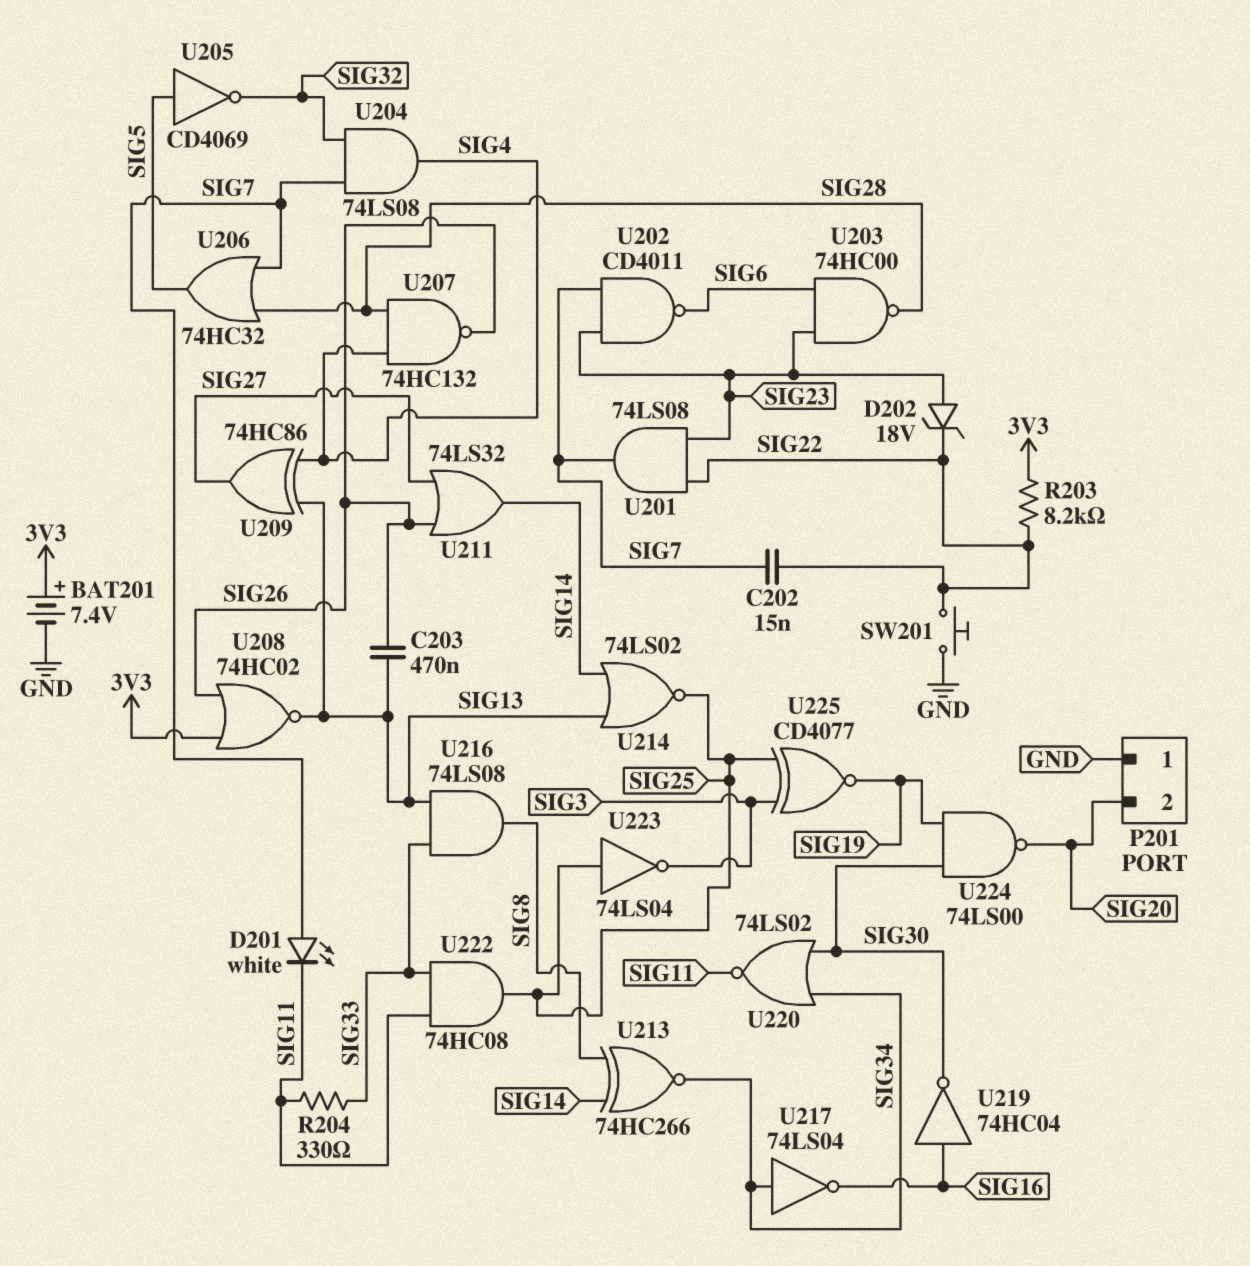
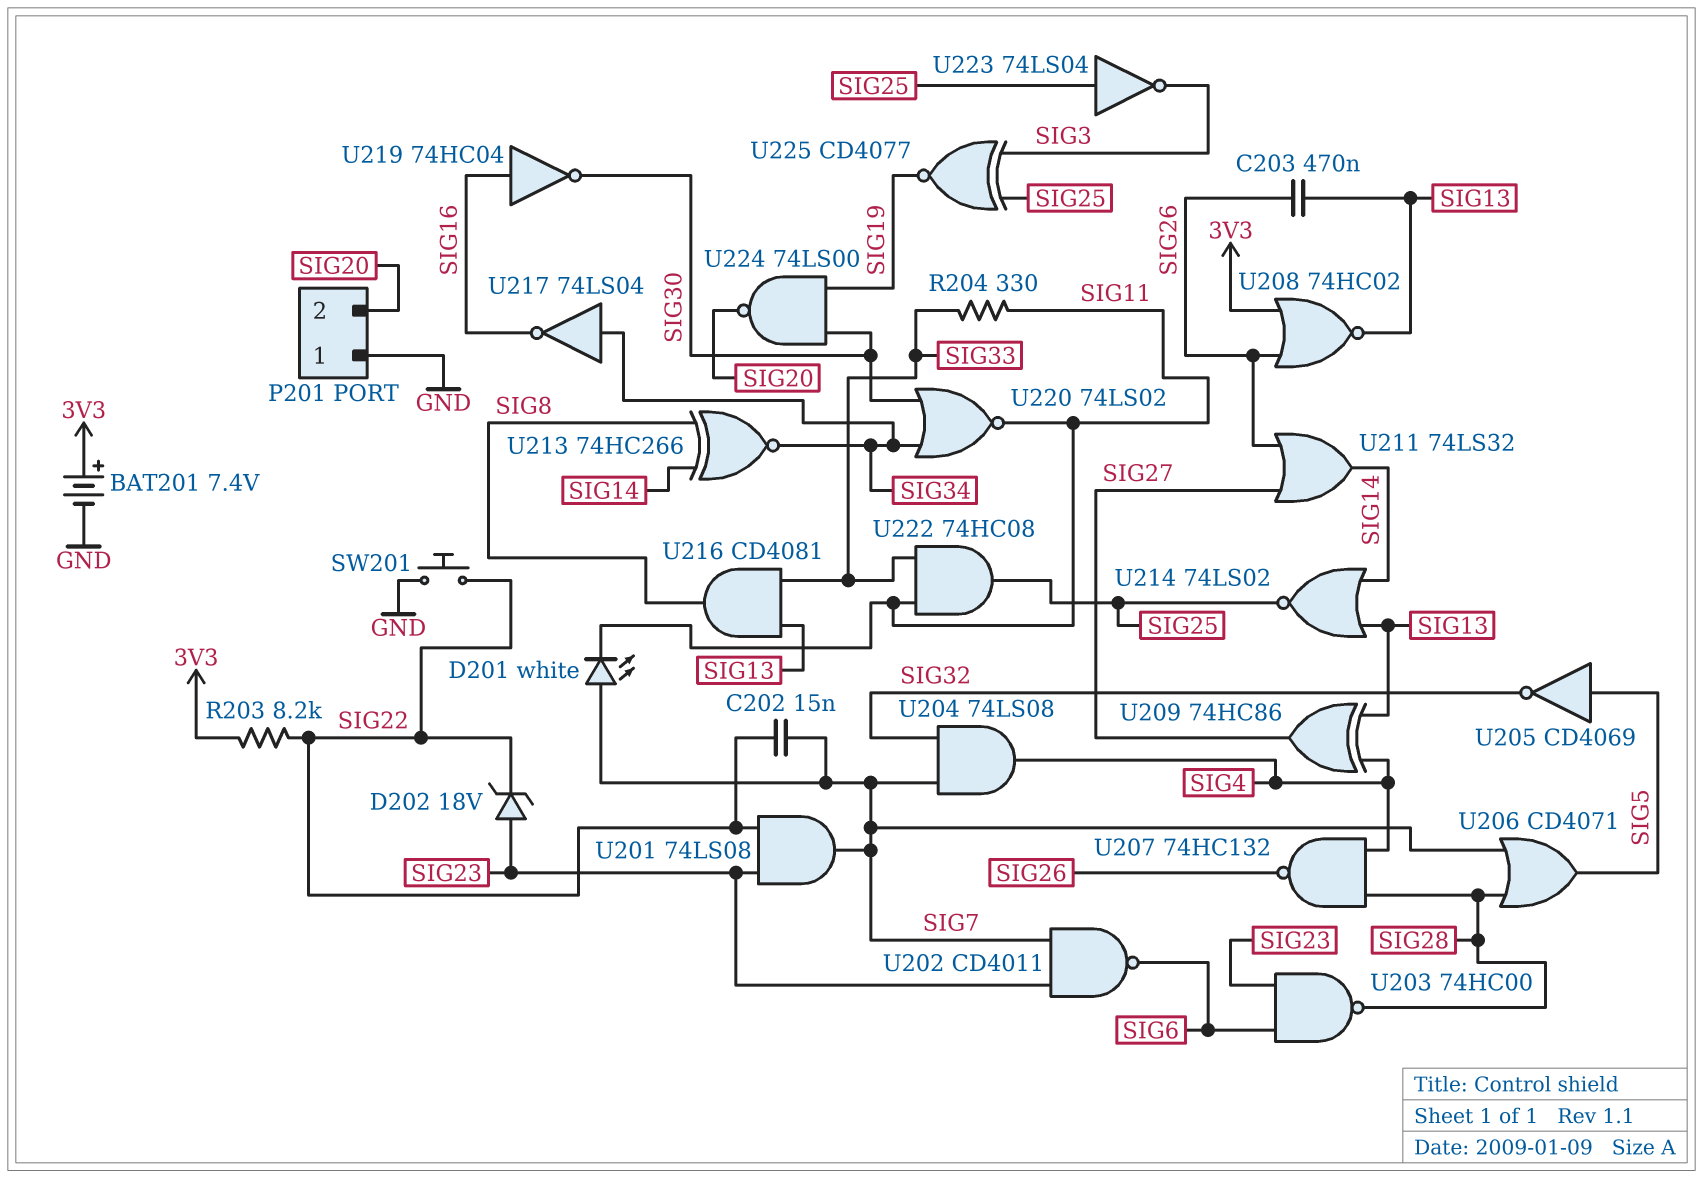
U206: OR 74HC32 (in SIG7, in SIG28, out SIG5) -> OR CD4071 (in SIG7, in SIG28, out SIG5)
U216: AND 74LS08 (in SIG13, in SIG33, out SIG8) -> AND CD4081 (in SIG13, in SIG33, out SIG8)

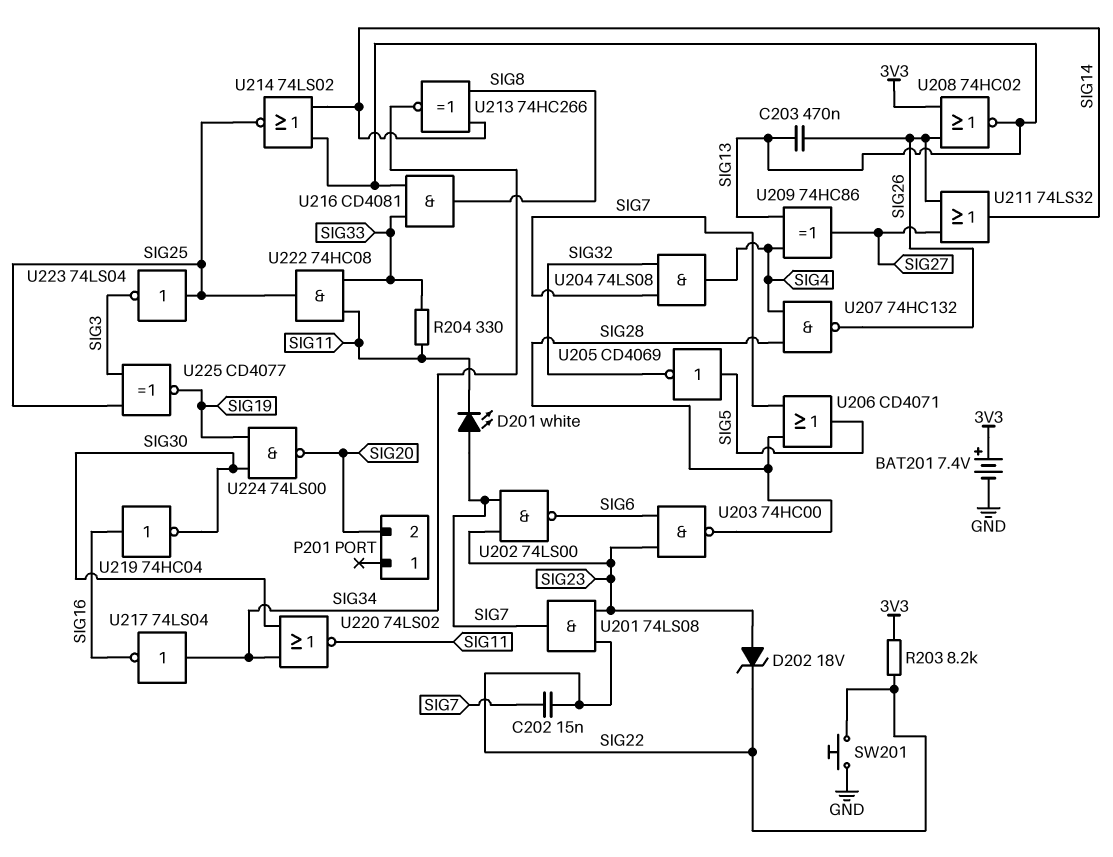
P201 pin 1: GND -> none
U202: NAND CD4011 (in SIG7, in SIG23, out SIG6) -> NAND 74LS00 (in SIG7, in SIG23, out SIG6)

